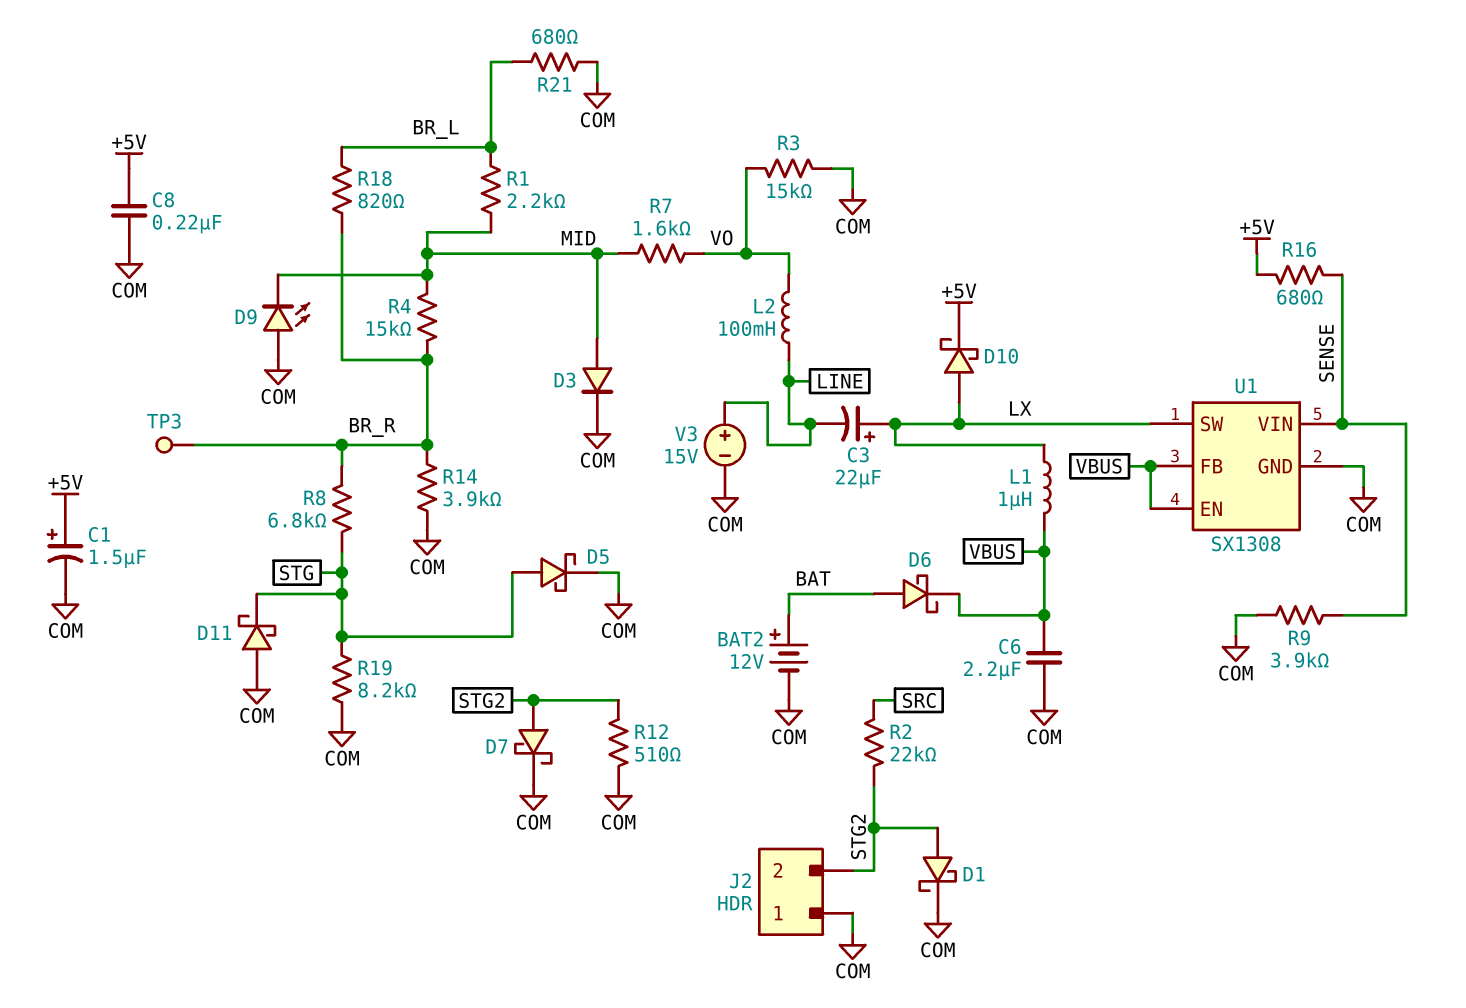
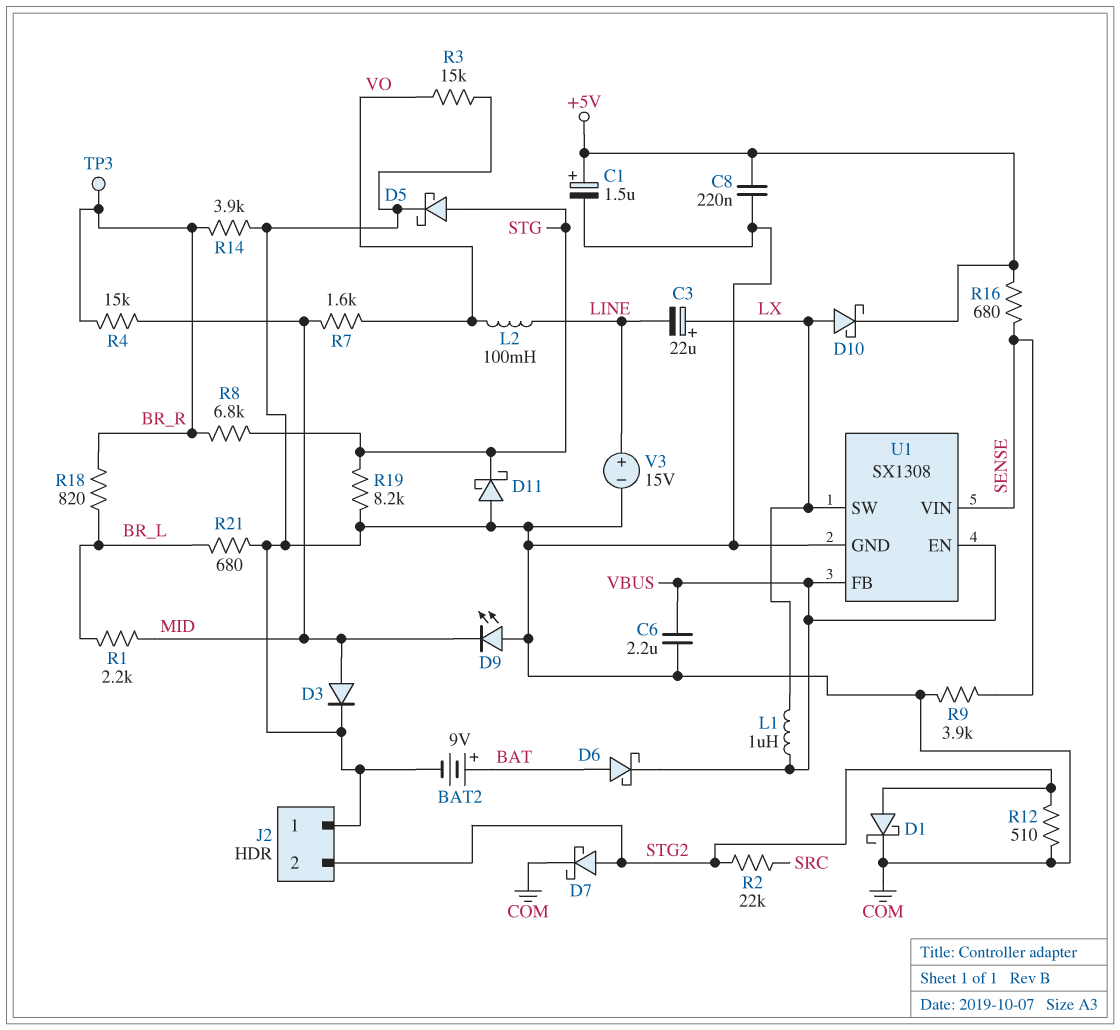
BAT2: 12V (plus BAT, minus COM) -> 9V (plus BAT, minus COM)

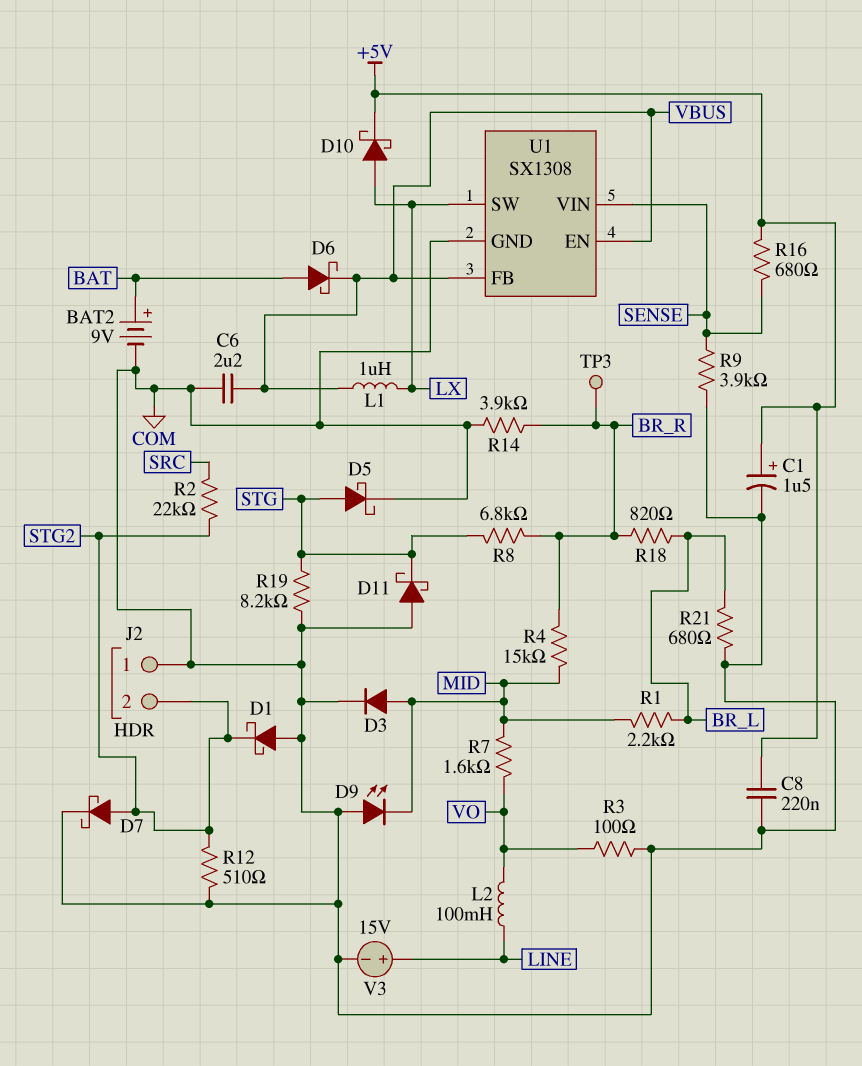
C3: 22uF (plus LX, minus LINE) -> none
D1: schottky (A STG2, K COM) -> schottky (A COM, K STG2)
R3: 15k (COM, VO) -> 100 (COM, VO)

